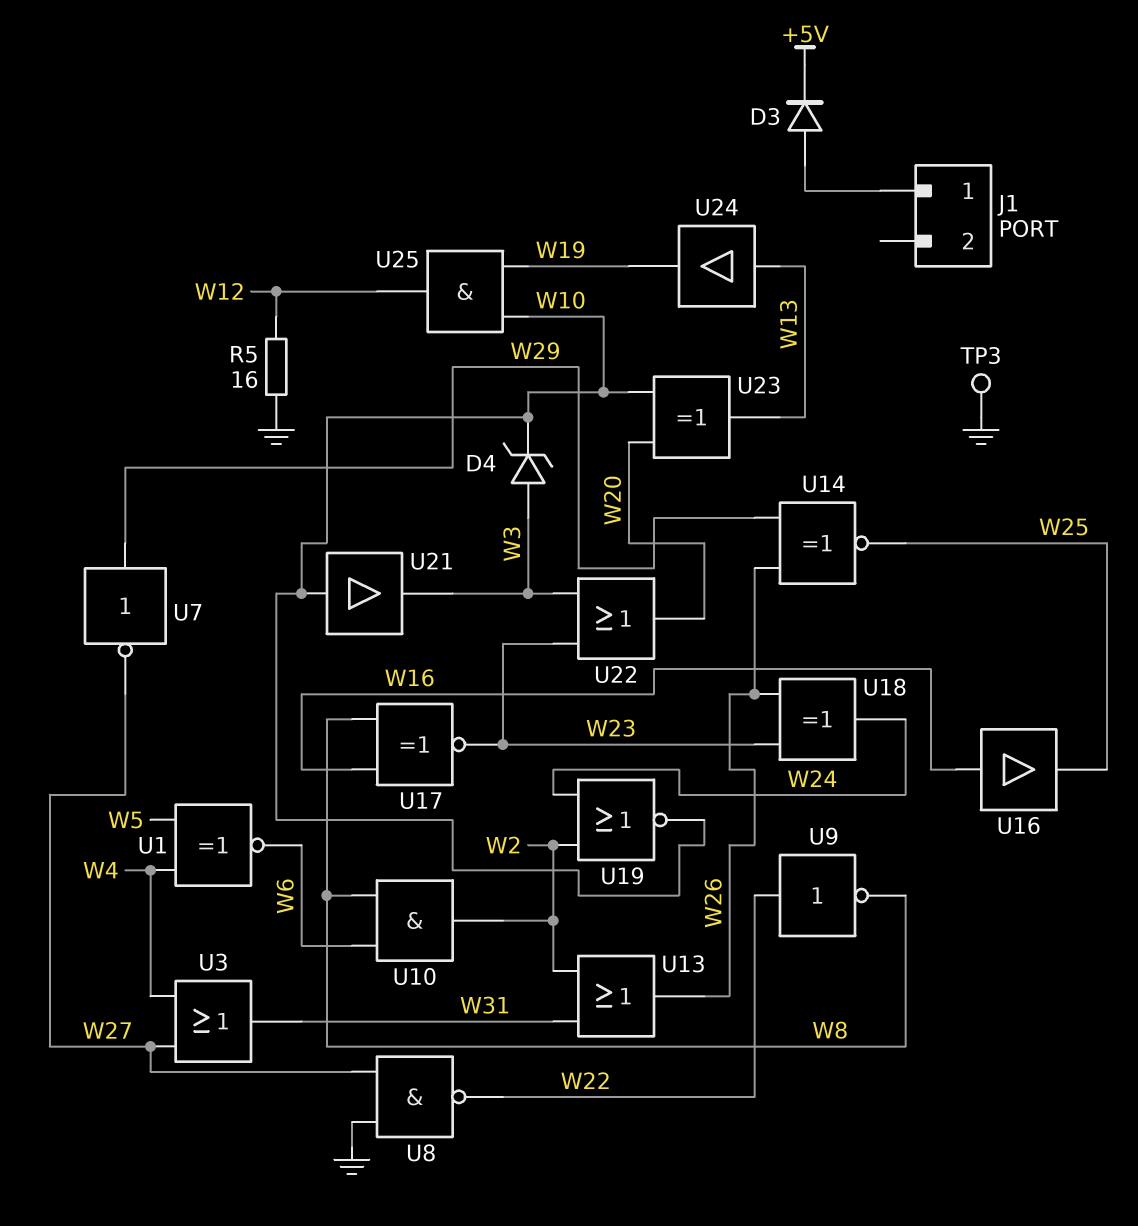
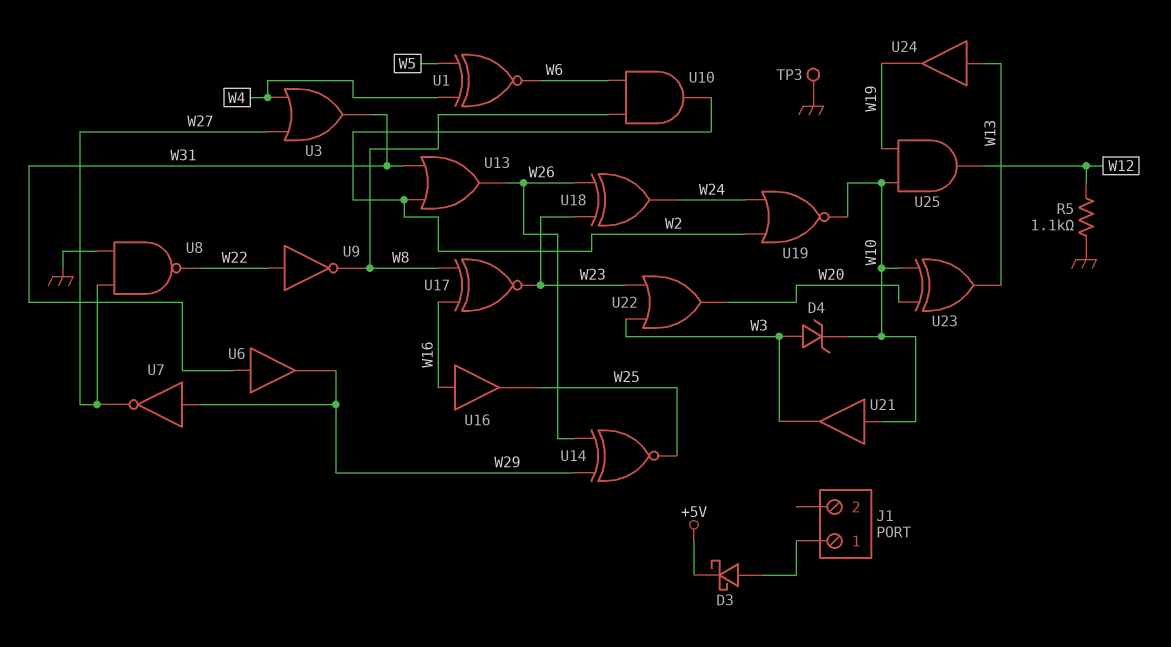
D3: diode (A J1/1, K +5V) -> schottky (A J1/1, K +5V)
R5: 16 (GND, W12) -> 1.1k (GND, W12)
U6: none -> buffer (in W31, out W29)

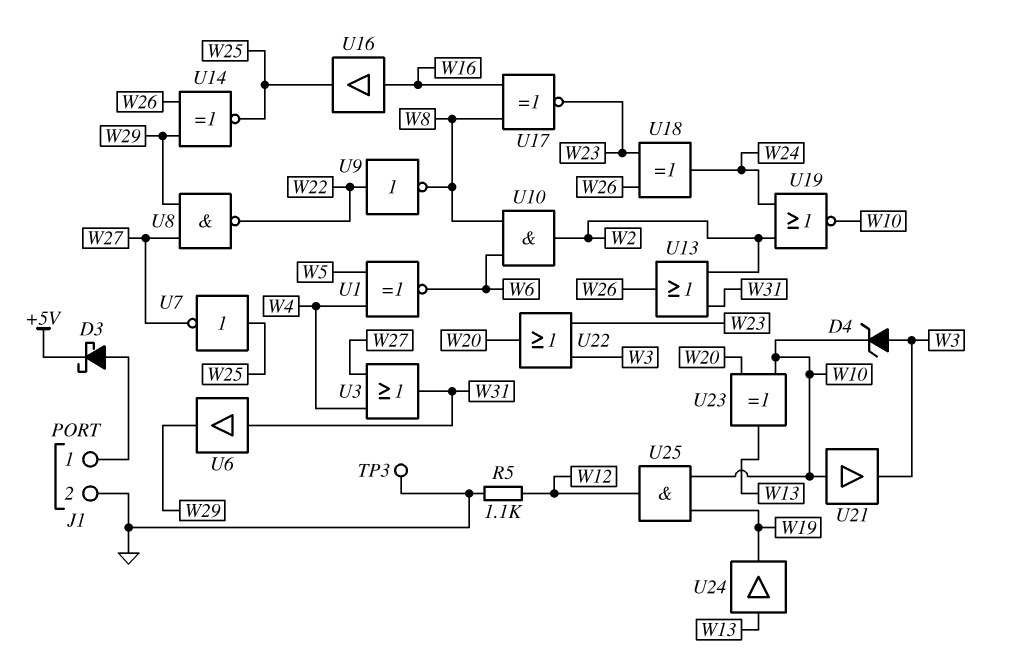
J1 pin 2: none -> GND
U7: NOT (in W29, out W27) -> NOT (in W25, out W27)
U8: NAND (in GND, in W27, out W22) -> NAND (in W27, in W29, out W22)

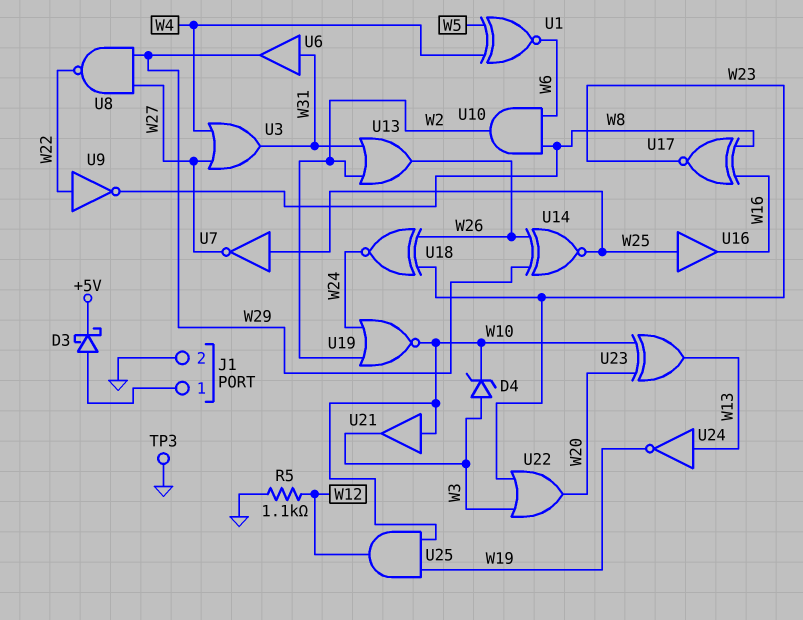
U16: buffer (in W16, out W25) -> buffer (in W25, out W16)
U18: XOR (in W23, in W26, out W24) -> XNOR (in W23, in W26, out W24)
U24: buffer (in W13, out W19) -> NOT (in W13, out W19)

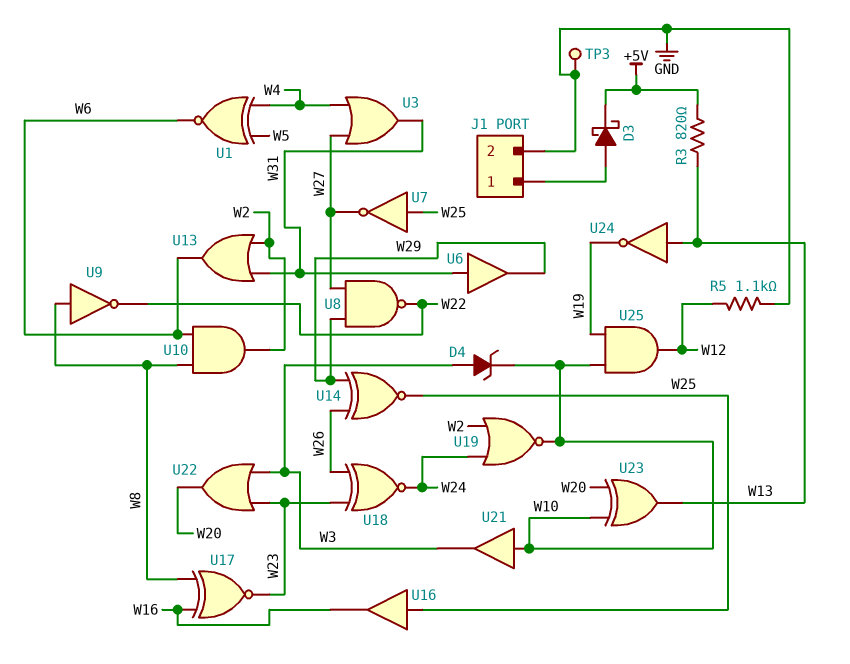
R3: none -> 820 (+5V, W13)
U9: NOT (in W22, out W8) -> NOT (in W8, out W22)
U13: OR (in W2, in W31, out W26) -> OR (in W2, in W31, out W6)

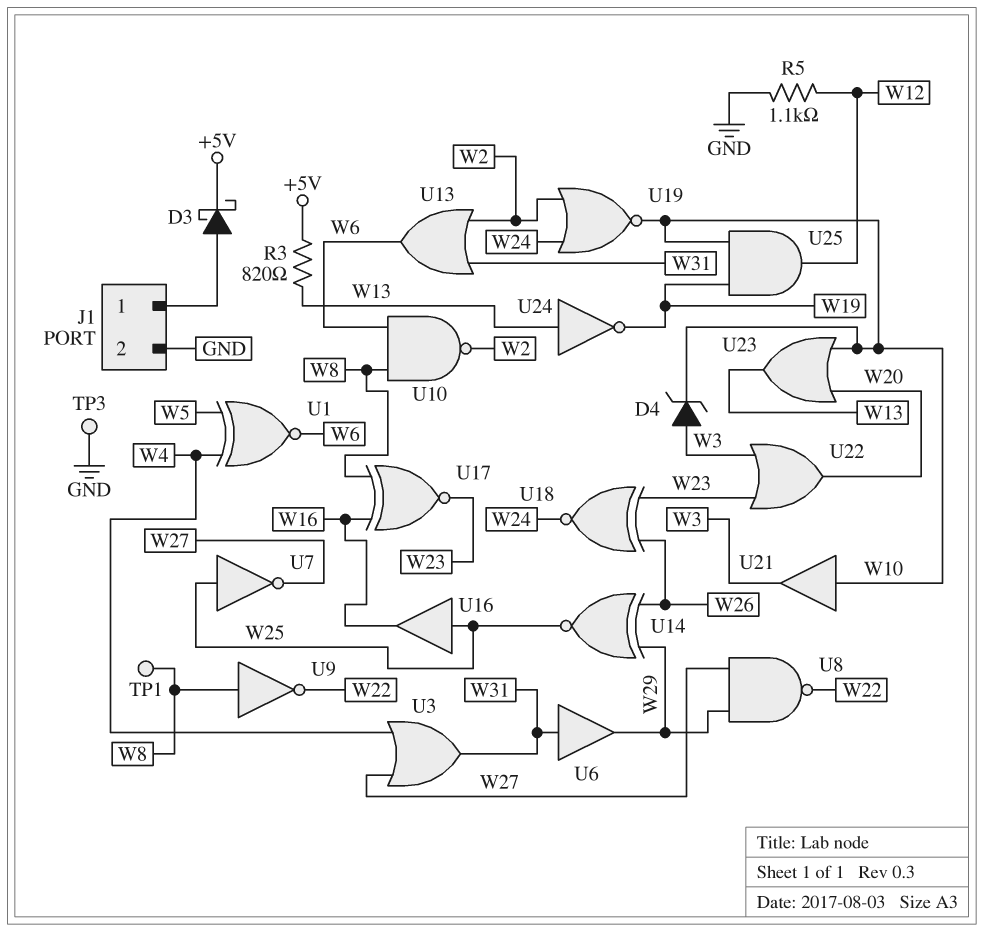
TP1: none -> test point (W8)
U10: AND (in W6, in W8, out W2) -> NAND (in W6, in W8, out W2)
U23: XOR (in W10, in W20, out W13) -> OR (in W10, in W20, out W13)

